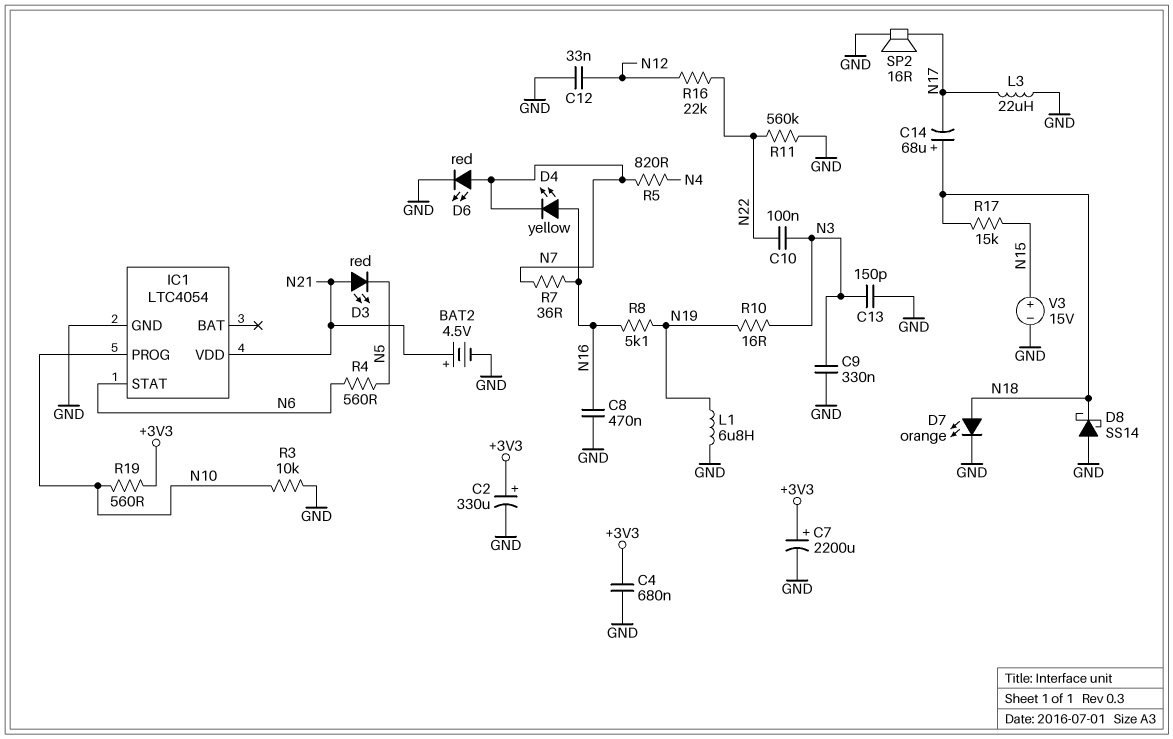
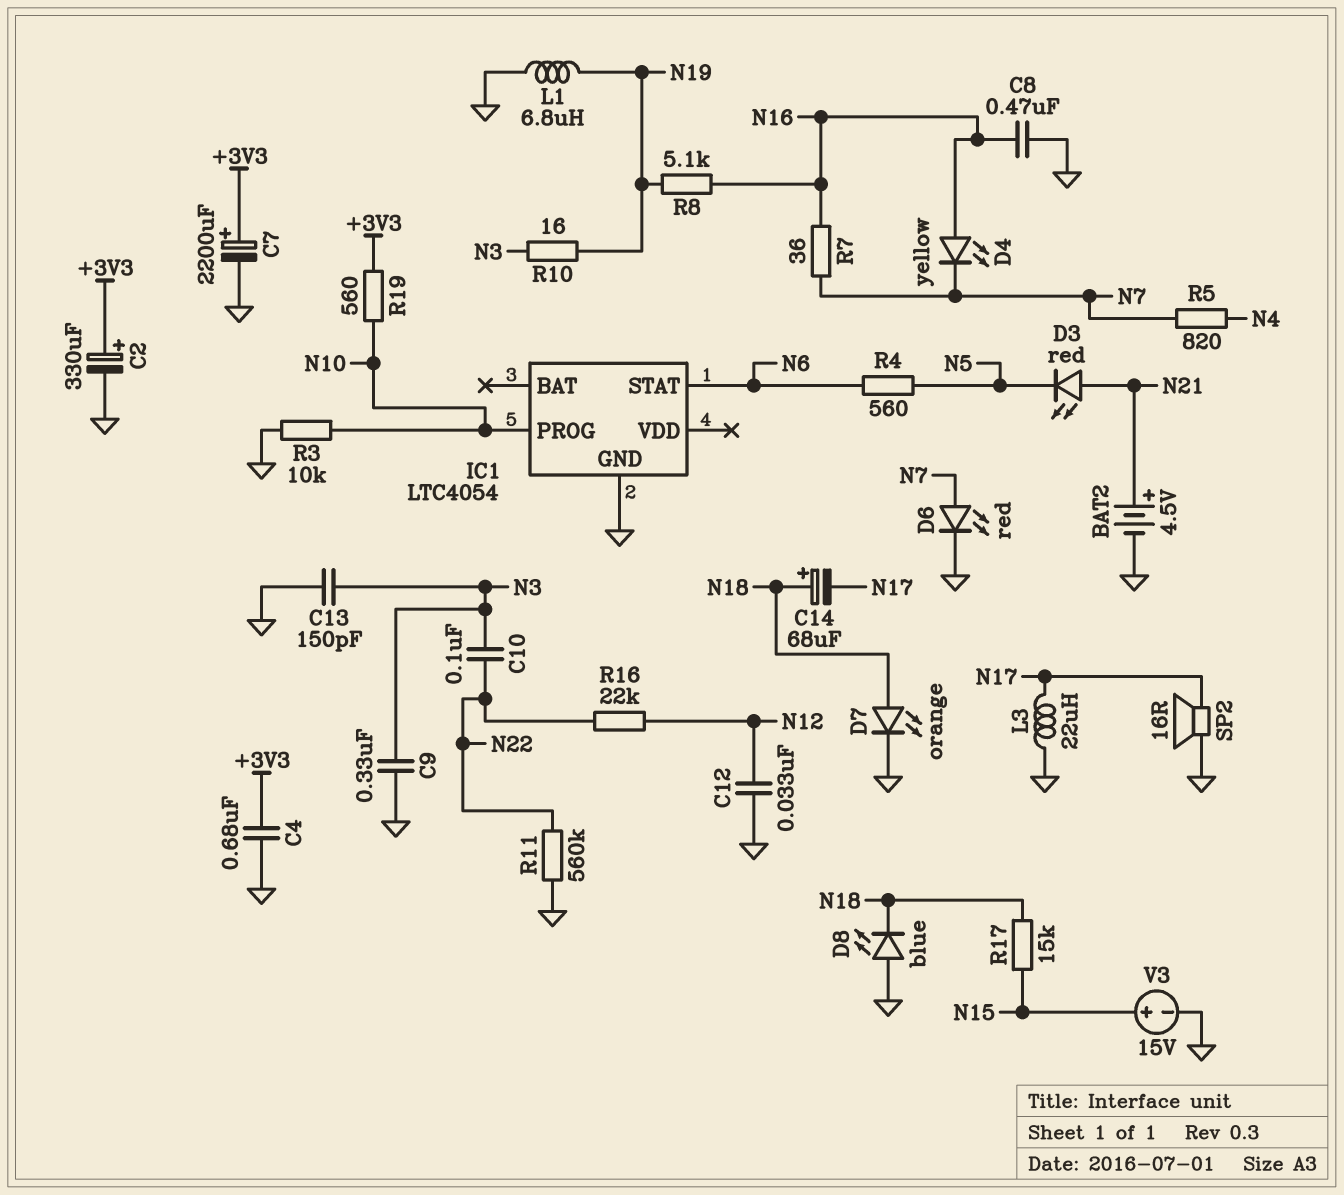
D8: schottky SS14 (A GND, K N18) -> LED blue (A GND, K N18)
IC1 pin VDD: N21 -> none

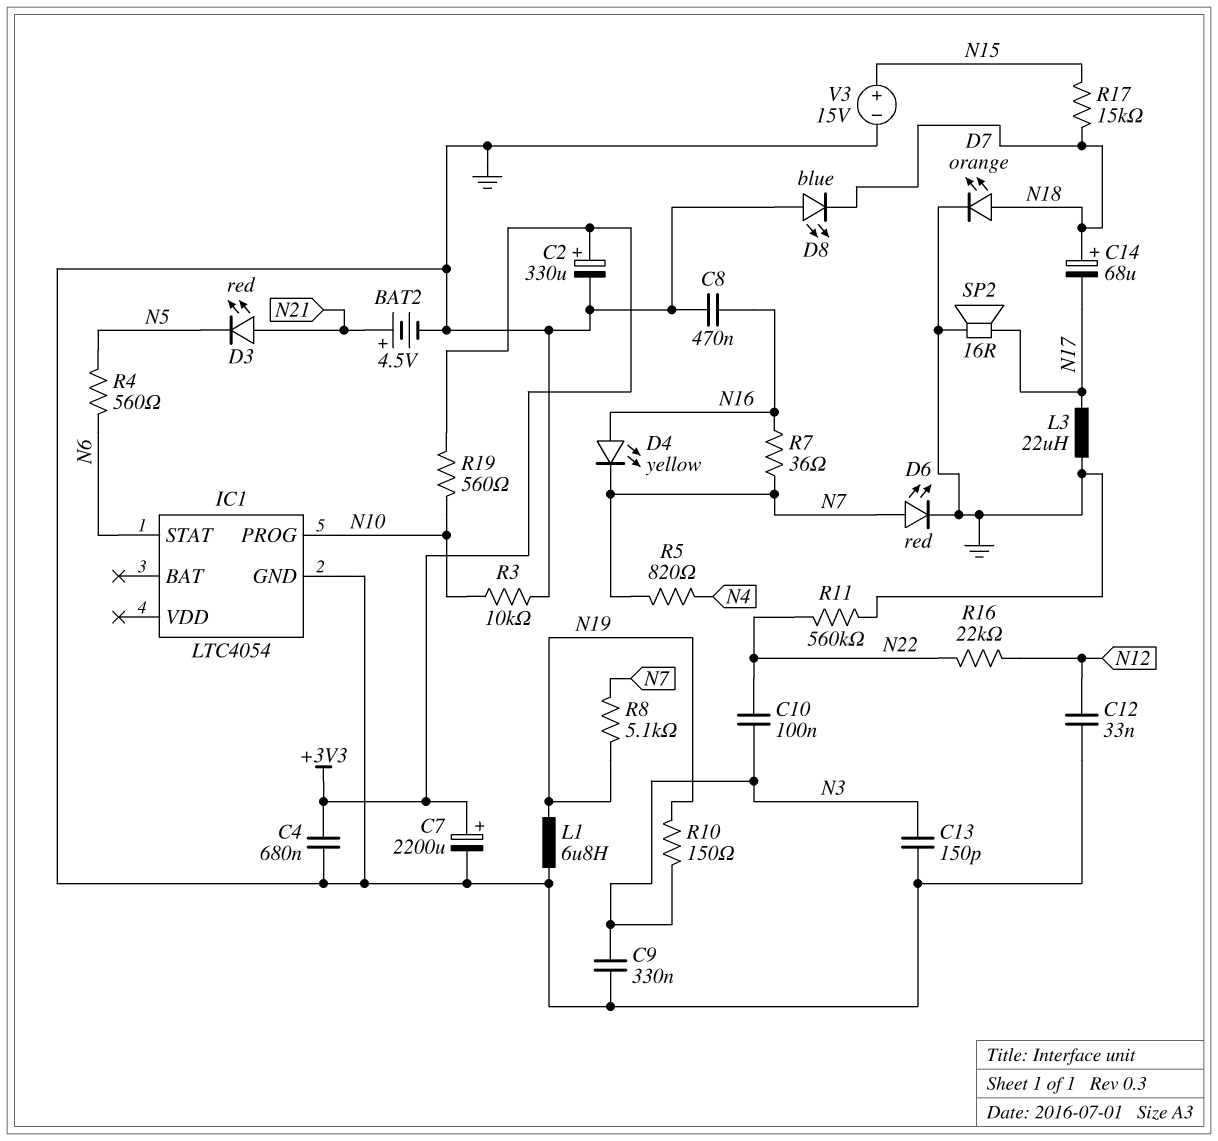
R8: 5.1k (N16, N19) -> 5.1k (N7, N19)
R10: 16 (N3, N19) -> 150 (N3, N19)

